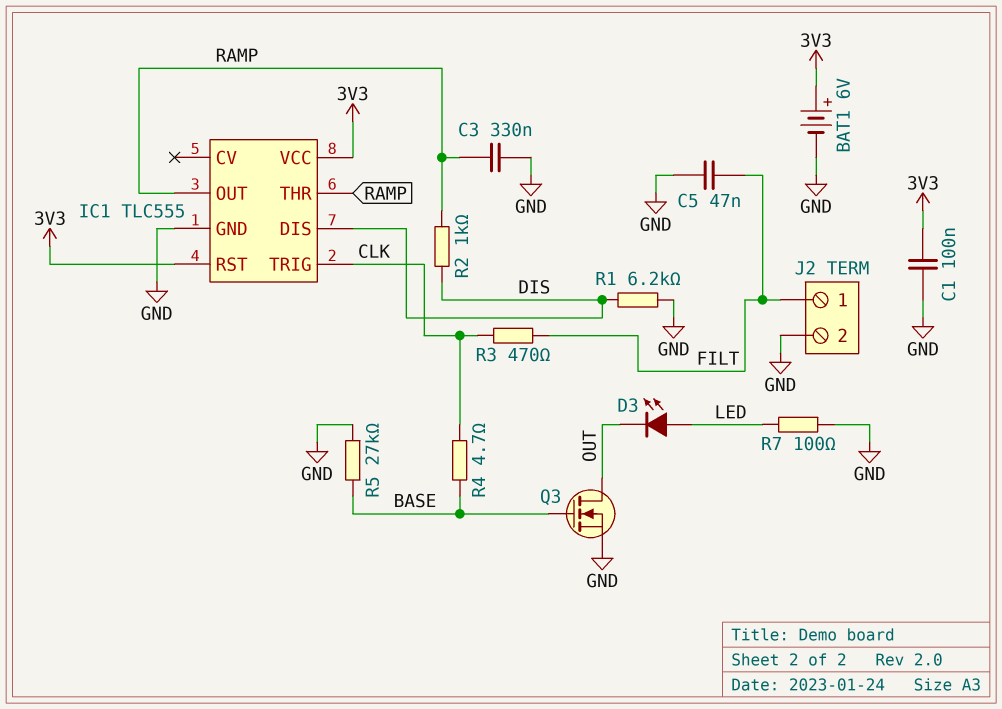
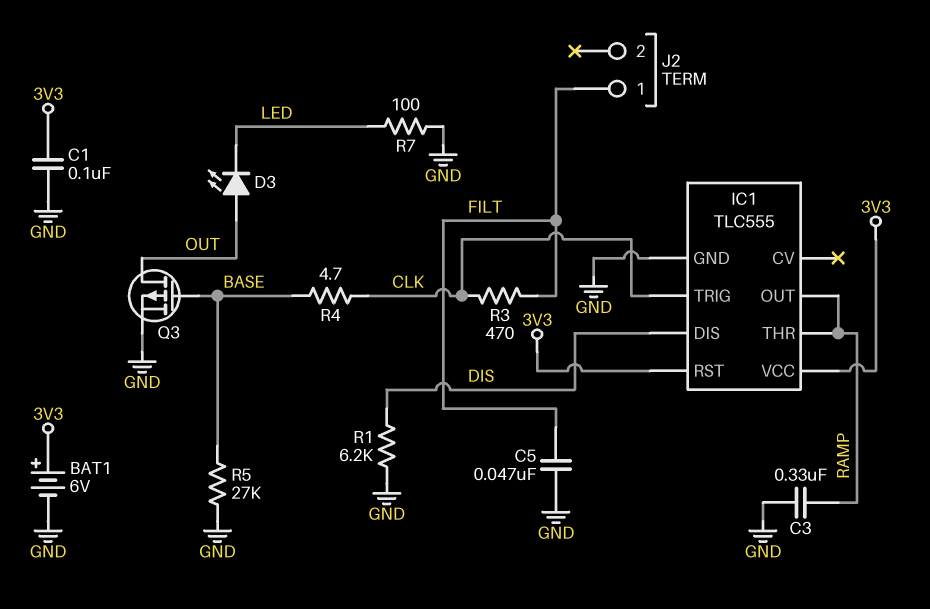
D3: LED (A LED, K OUT) -> LED (A OUT, K LED)
J2 pin 2: GND -> none
Q3: NMOS (G BASE, D OUT, S GND) -> PMOS (G BASE, D OUT, S GND)
R2: 1k (DIS, RAMP) -> none

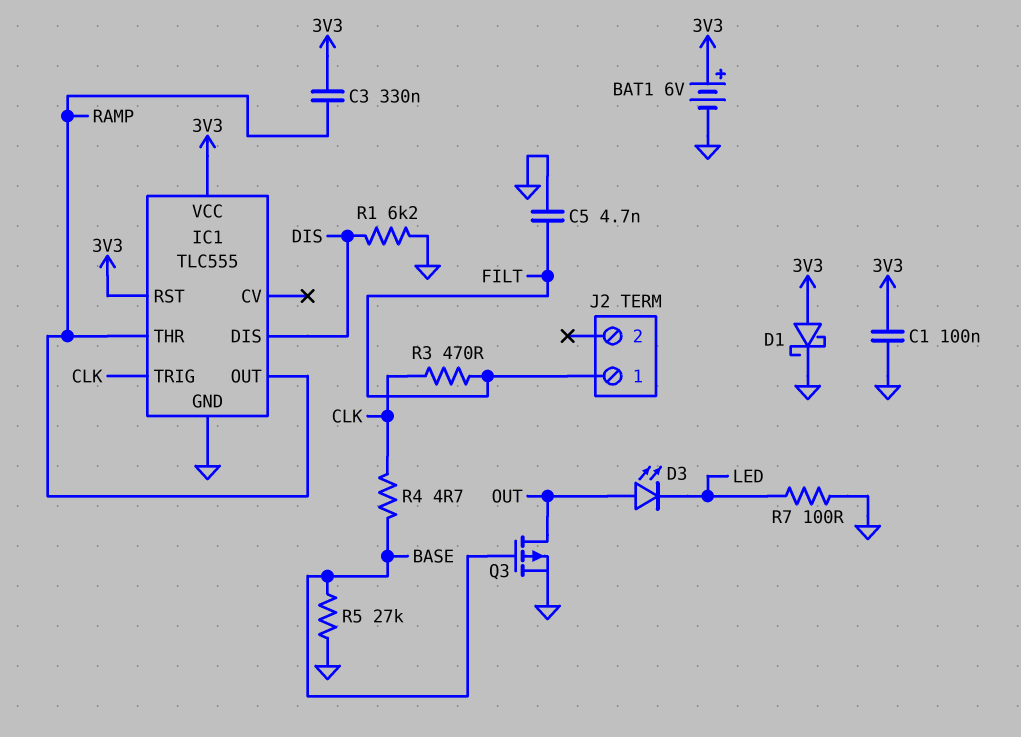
C3: 330nF (GND, RAMP) -> 330nF (3V3, RAMP)
C5: 47nF (FILT, GND) -> 4.7nF (FILT, GND)
D1: none -> schottky (A 3V3, K GND)

